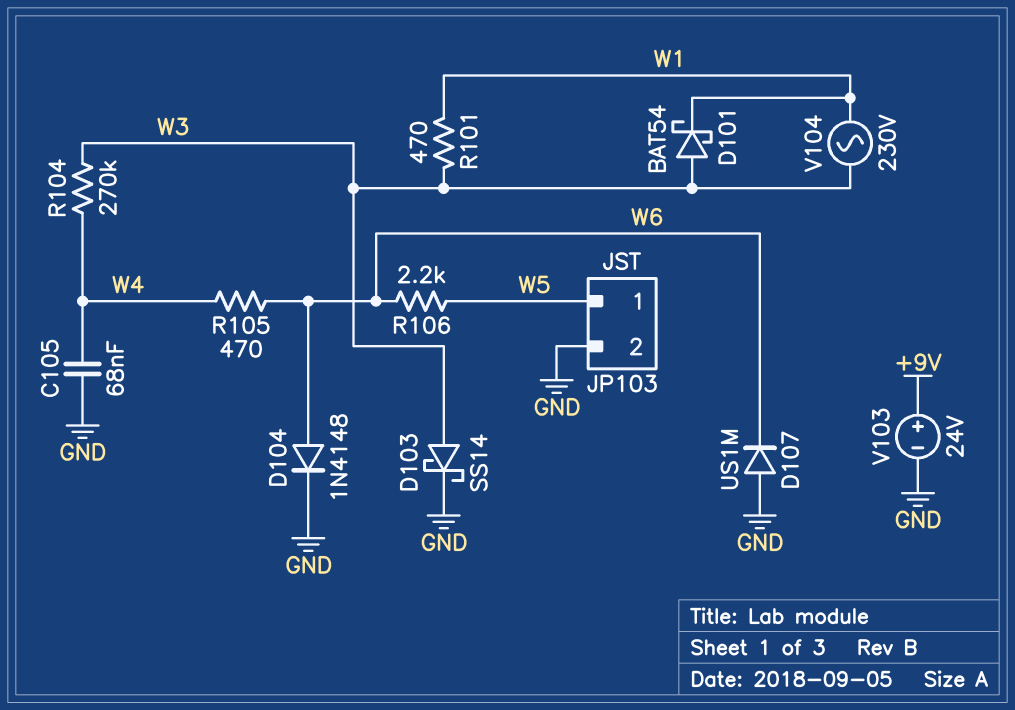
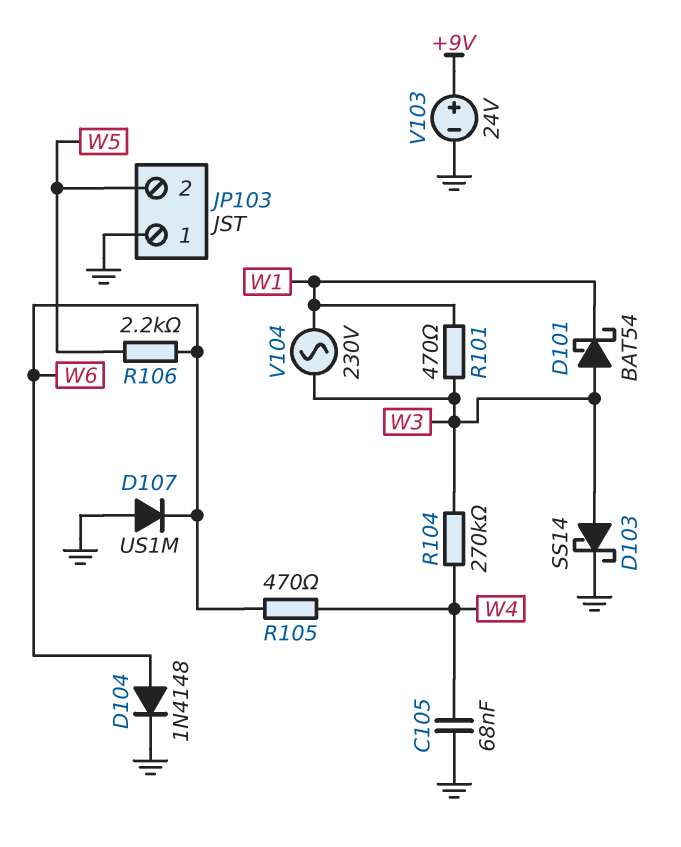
JP103 pin 1: W5 -> GND
JP103 pin 2: GND -> W5

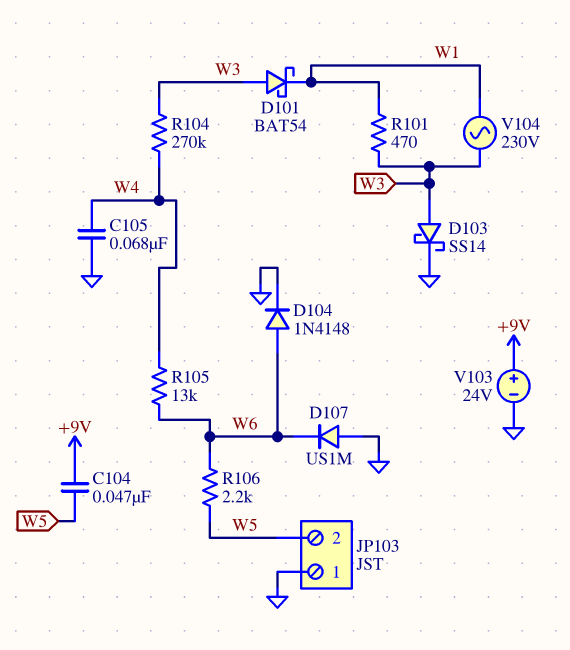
C104: none -> 47nF (+9V, W5)
R105: 470 (W4, W6) -> 13k (W4, W6)

